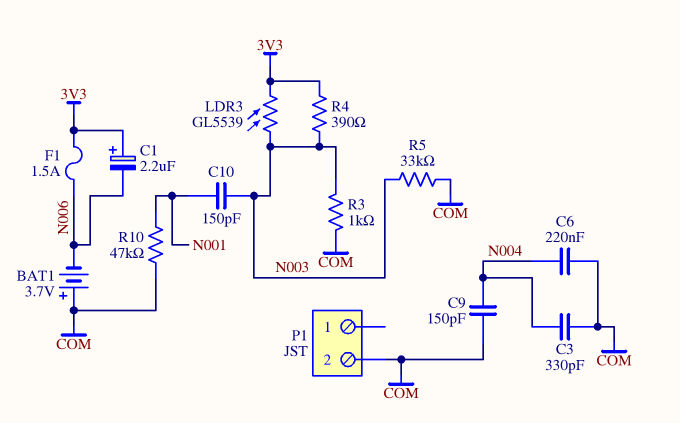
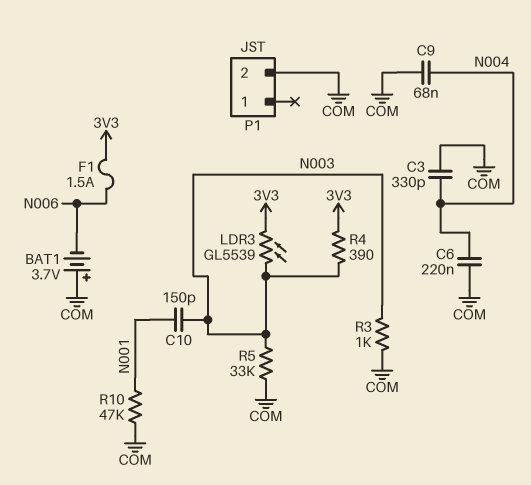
C1: 2.2uF (plus 3V3, minus N006) -> none
C9: 150pF (COM, N004) -> 68nF (COM, N004)

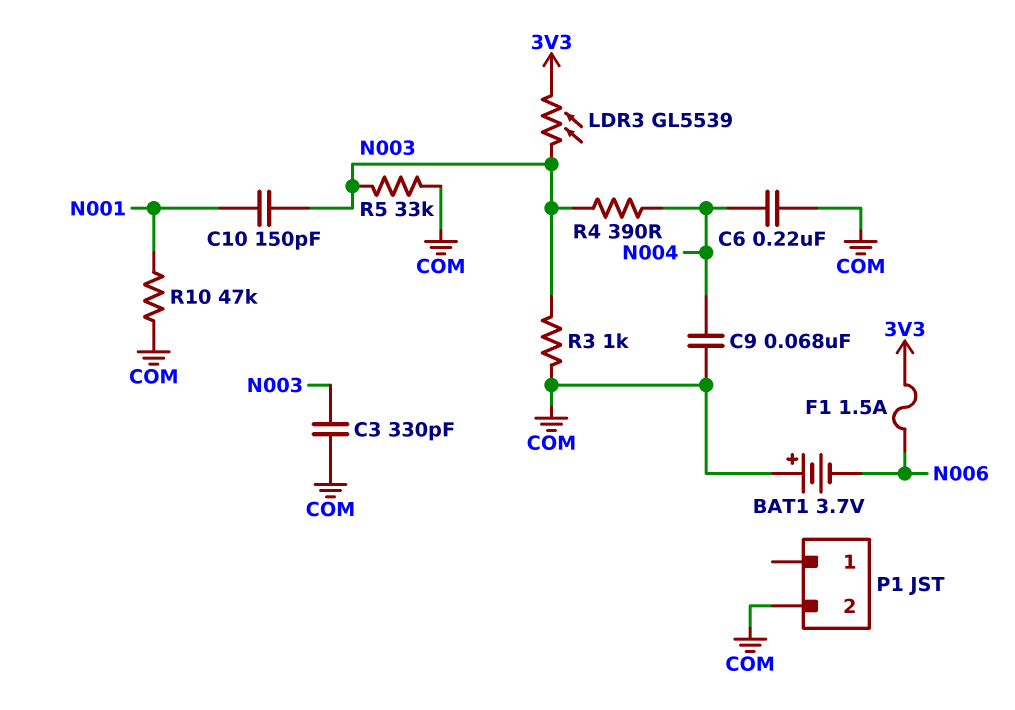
C3: 330pF (COM, N004) -> 330pF (COM, N003)
R4: 390 (3V3, N003) -> 390 (N003, N004)

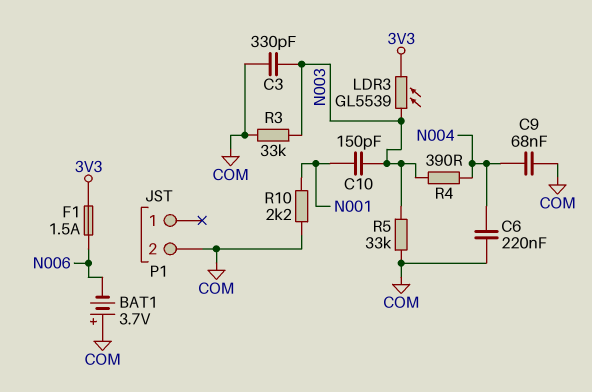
R3: 1k (COM, N003) -> 33k (COM, N003)
R10: 47k (COM, N001) -> 2.2k (COM, N001)

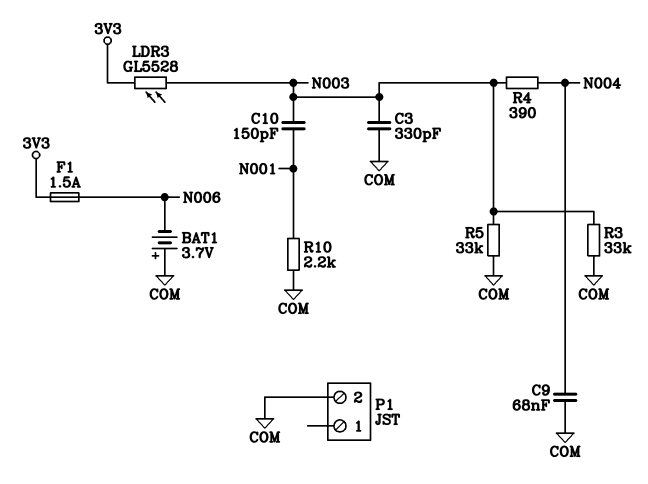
C6: 220nF (COM, N004) -> none
LDR3: GL5539 (3V3, N003) -> GL5528 (3V3, N003)

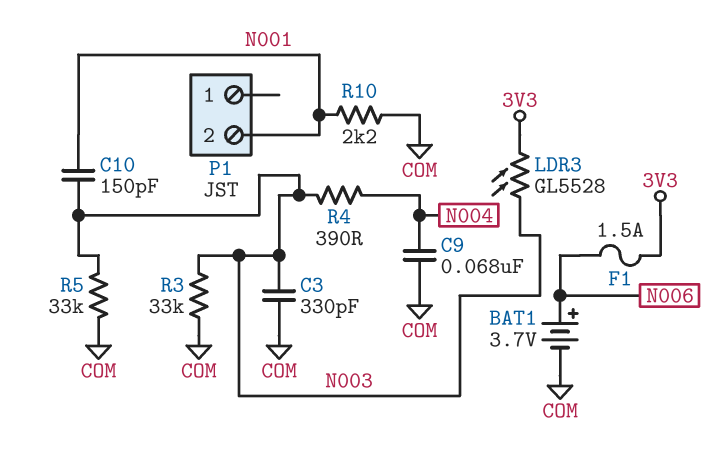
BAT1: 3.7V (plus COM, minus N006) -> 3.7V (plus N006, minus COM)
P1 pin 2: COM -> N001

